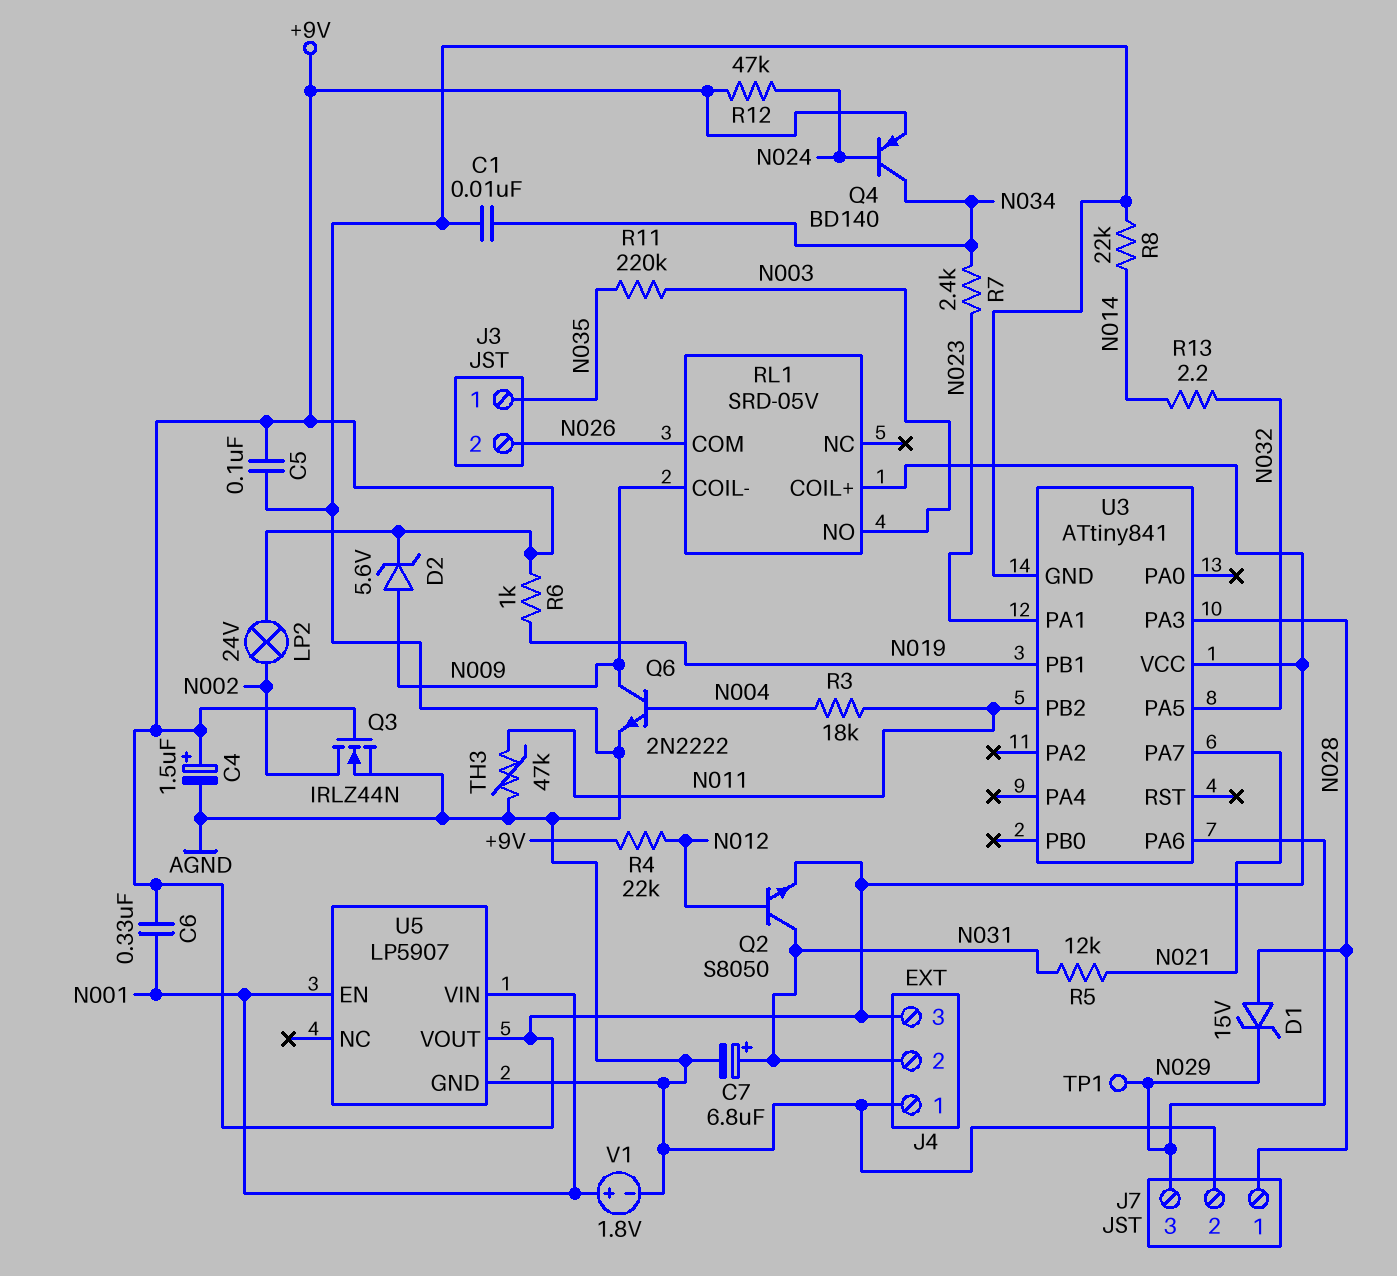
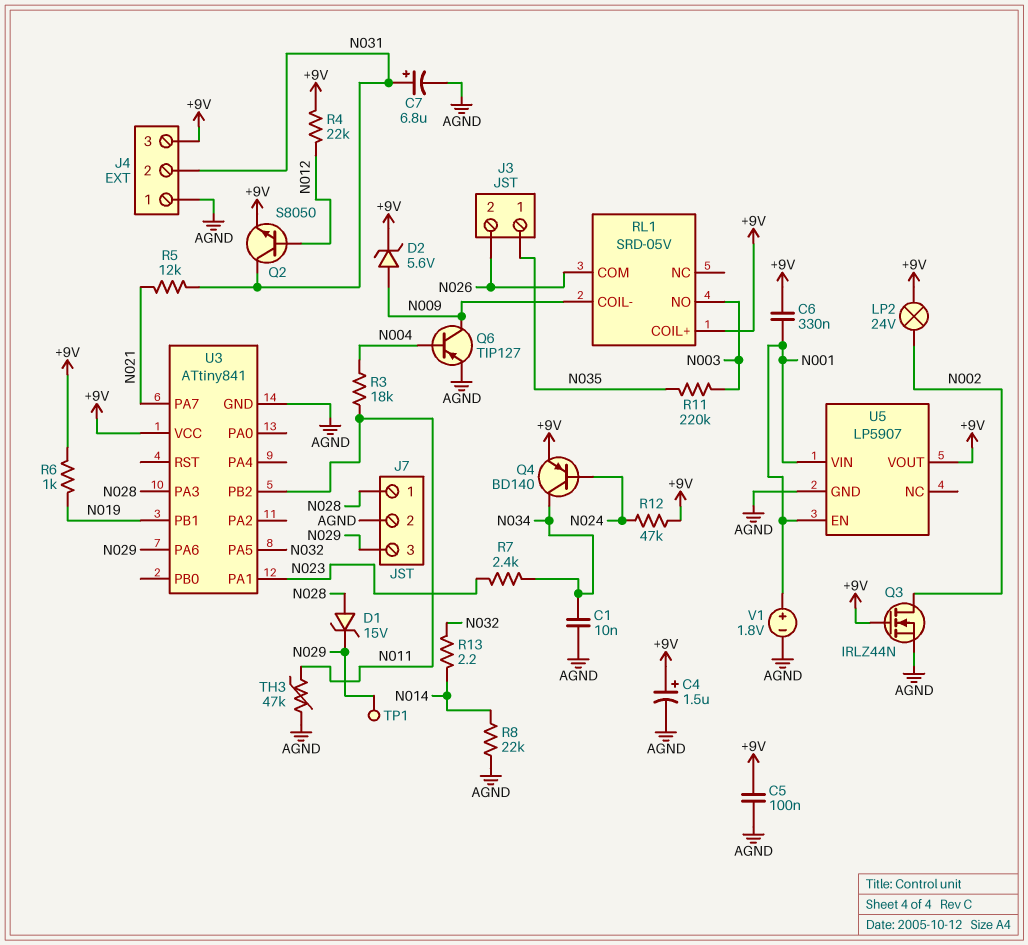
Q6: NPN 2N2222 (B N004, C N009, E AGND) -> PNP TIP127 (B N004, C N009, E AGND)

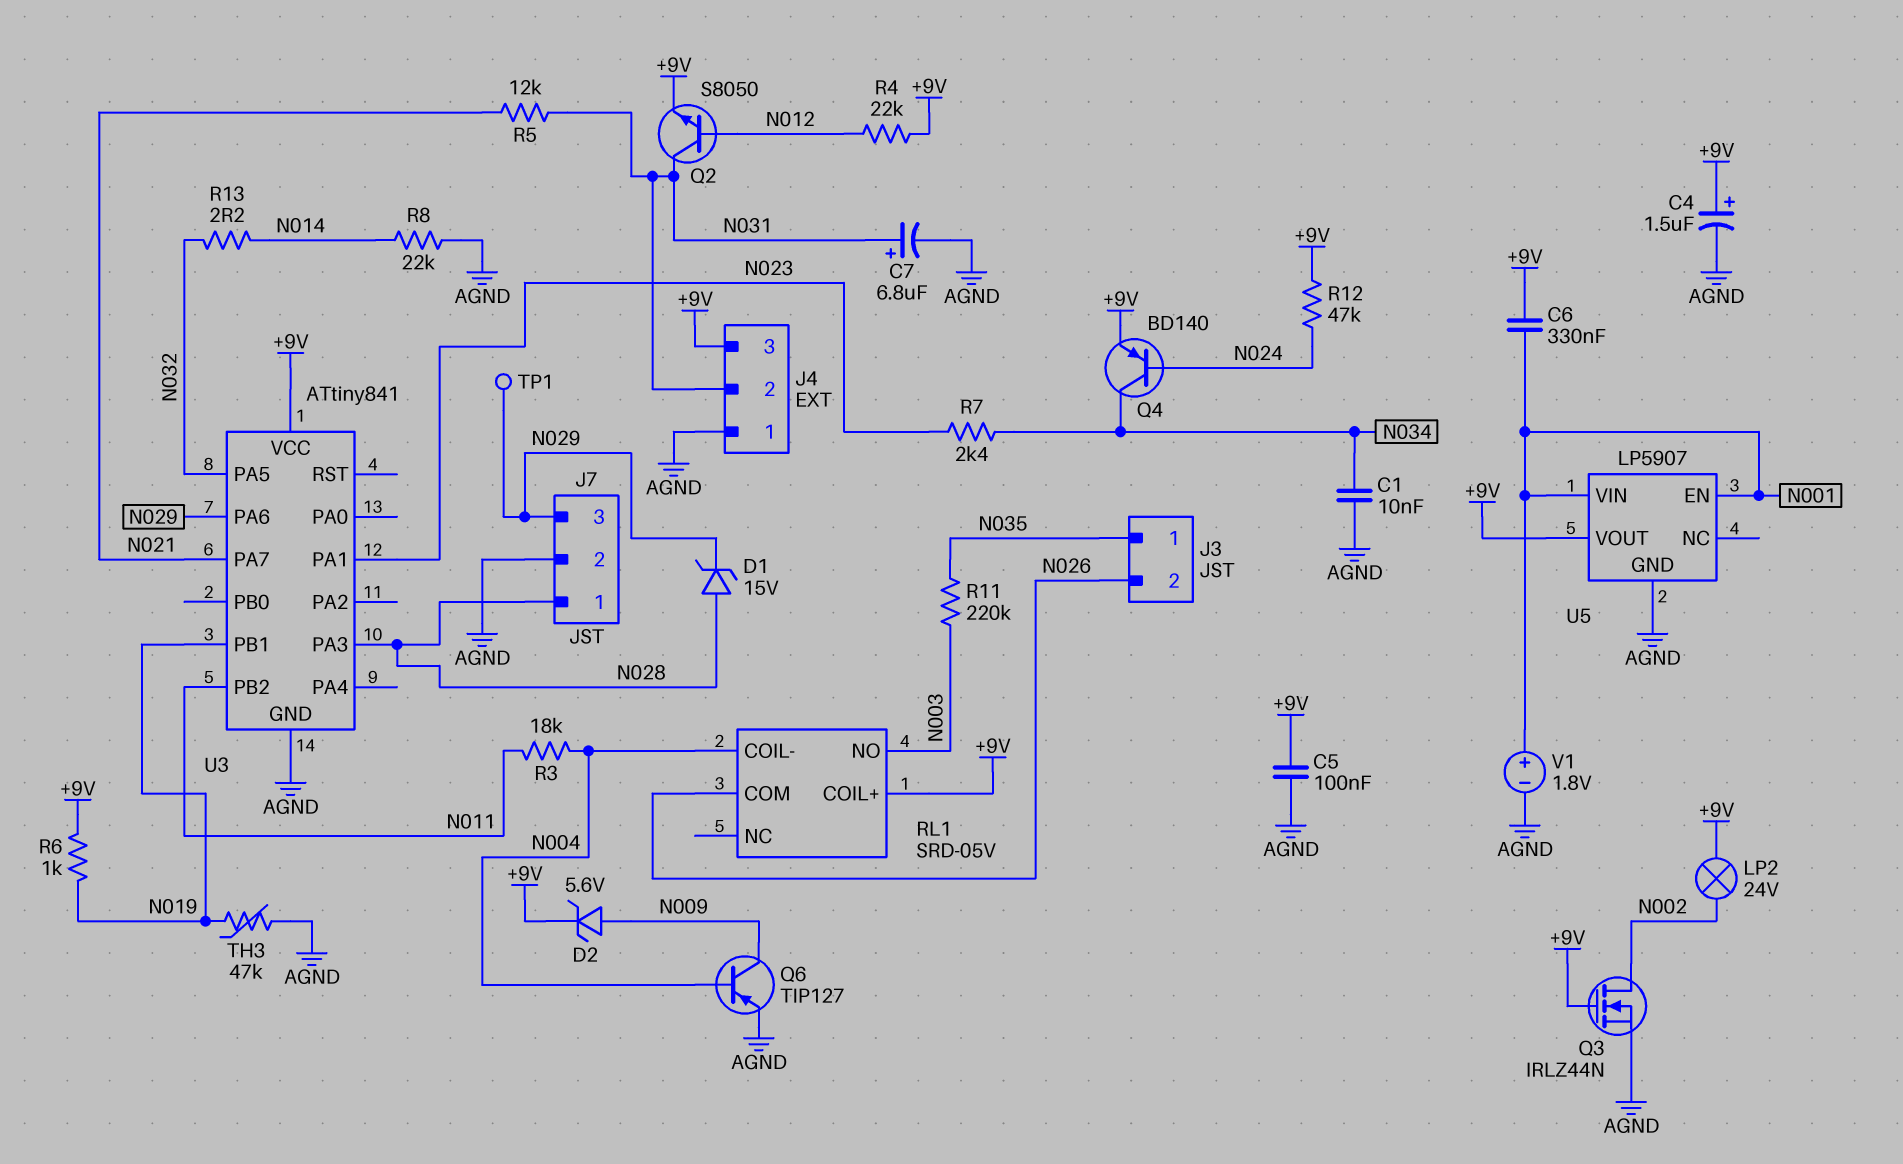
RL1 pin COIL-: N009 -> N004
TH3: 47k (AGND, N011) -> 47k (AGND, N019)

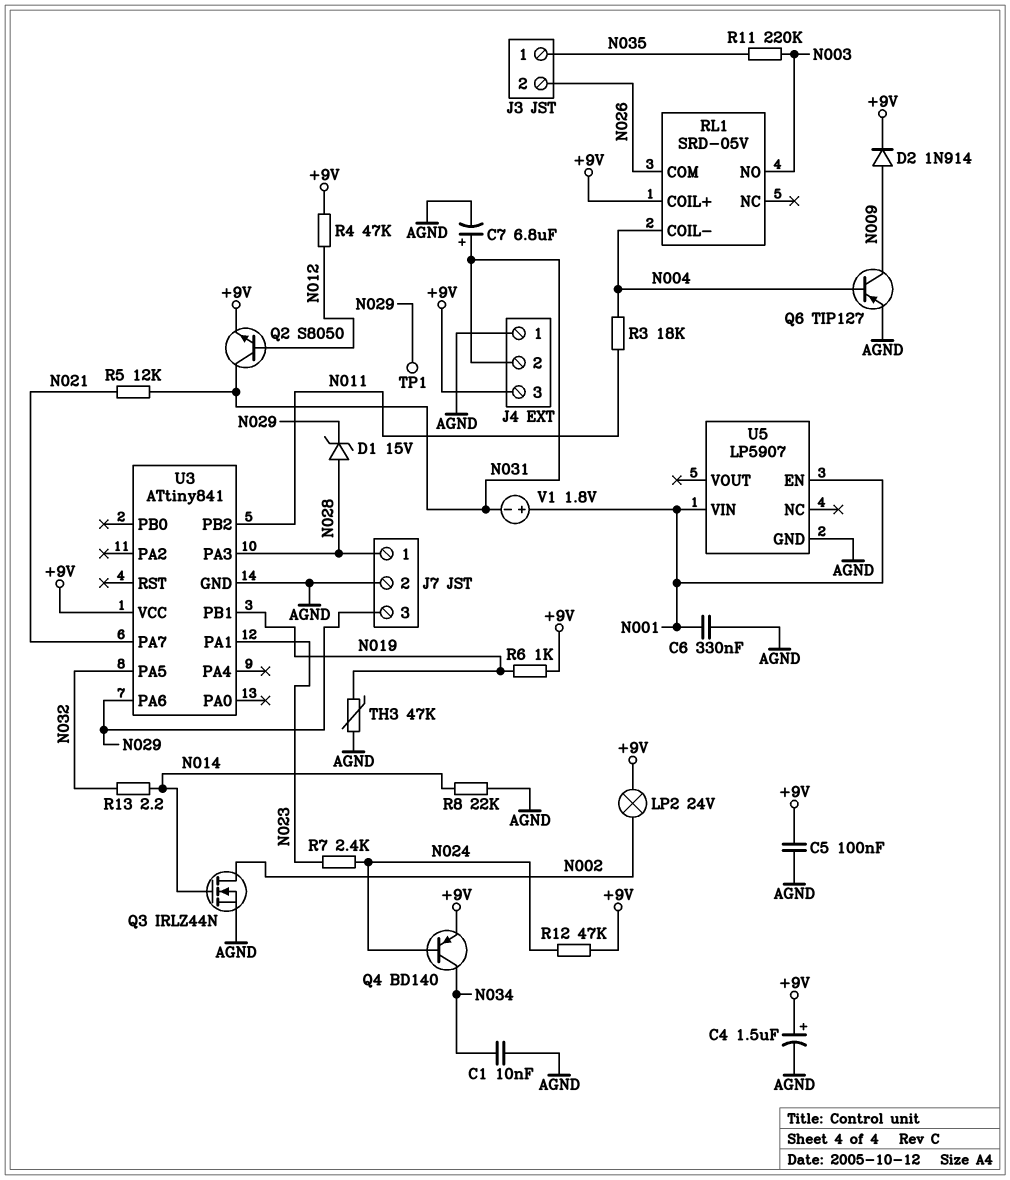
C6: 330nF (+9V, N001) -> 330nF (AGND, N001)
D2: zener 5.6V (A N009, K +9V) -> diode 1N914 (A N009, K +9V)
Q3: NMOS IRLZ44N (G +9V, D N002, S AGND) -> NMOS IRLZ44N (G N014, D N002, S AGND)
R4: 22k (+9V, N012) -> 47k (+9V, N012)
R7: 2.4k (N023, N034) -> 2.4k (N023, N024)
U5 pin VOUT: +9V -> none
V1: 1.8V (plus N001, minus AGND) -> 1.8V (plus N001, minus N031)

